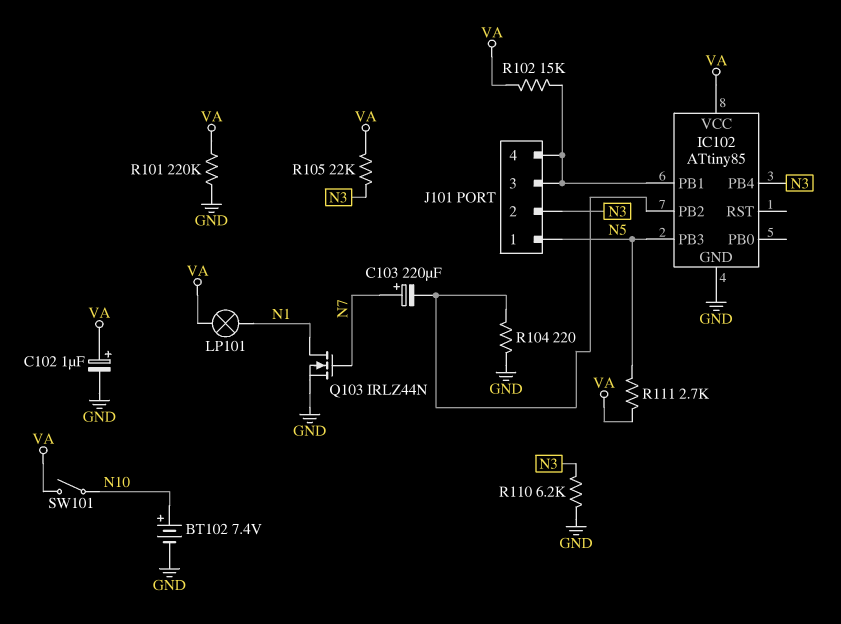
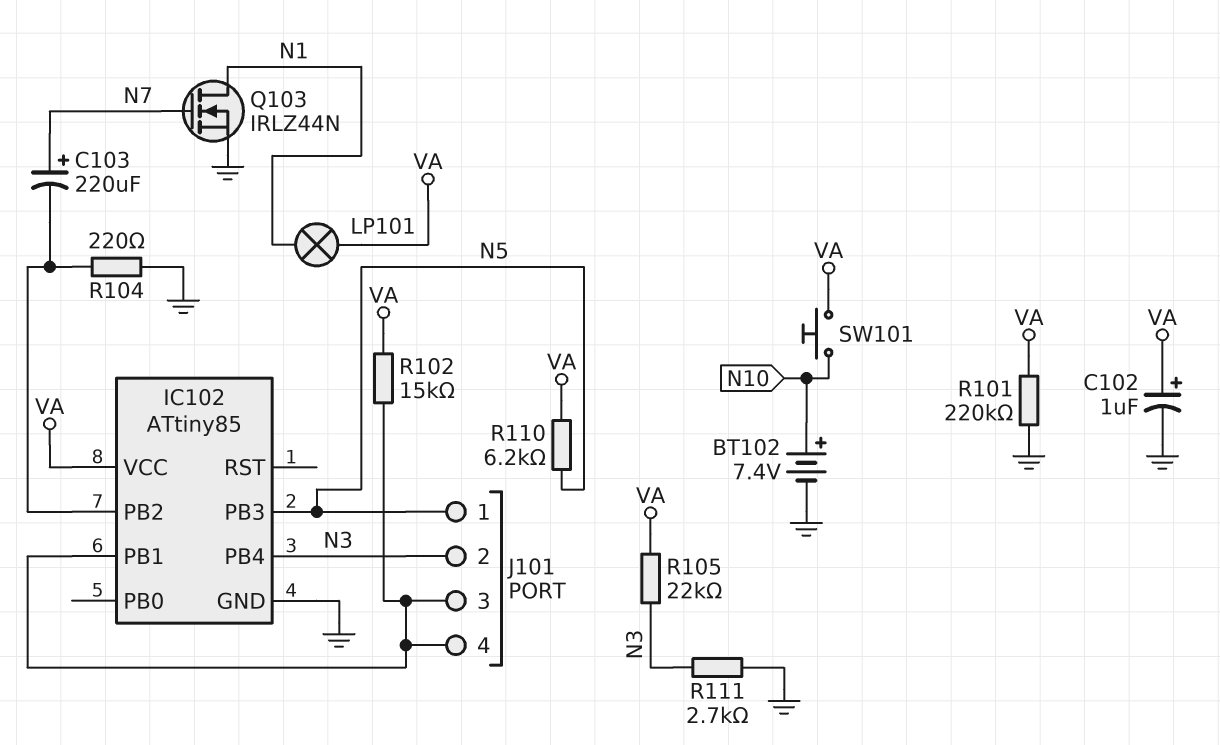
R110: 6.2k (GND, N3) -> 6.2k (N5, VA)
R111: 2.7k (N5, VA) -> 2.7k (GND, N3)
SW101: switch (N10, VA) -> button (N10, VA)

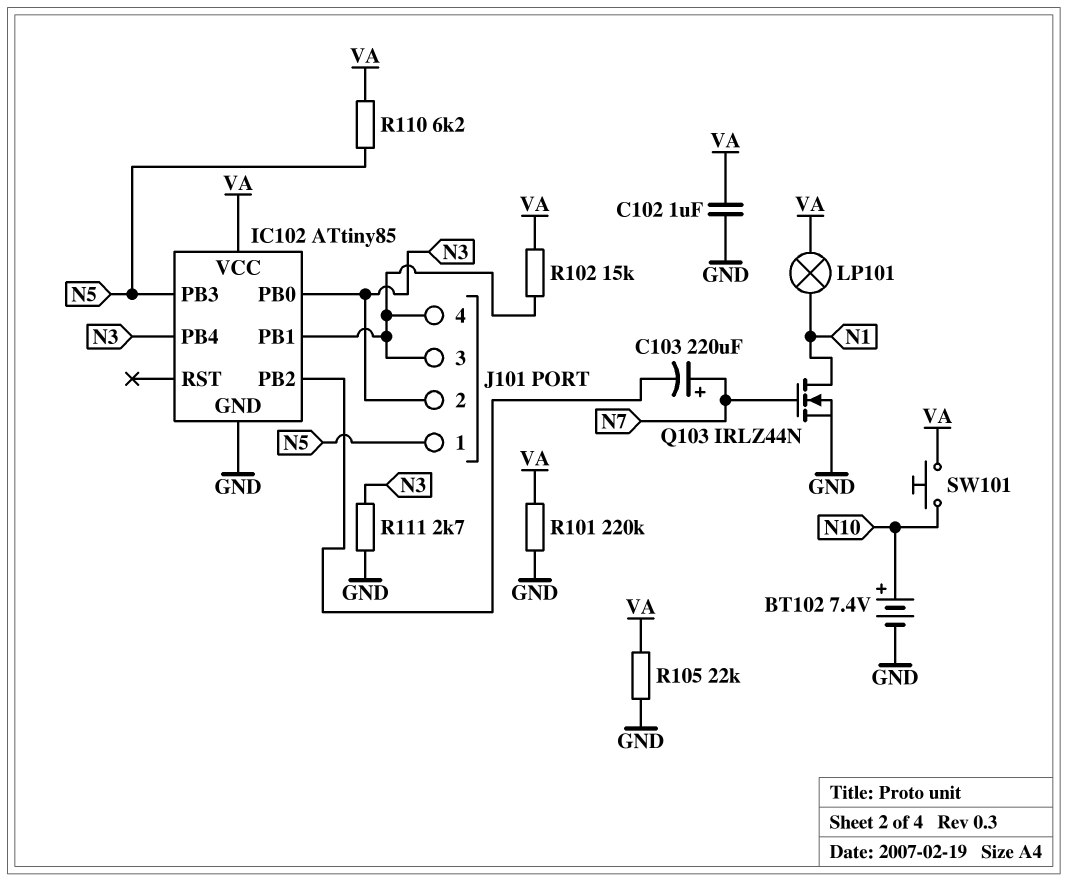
C102: 1uF (plus VA, minus GND) -> 1uF (GND, VA)
IC102 pin PB0: none -> N3
R104: 220 (GND, IC102/PB2) -> none
R105: 22k (N3, VA) -> 22k (GND, VA)

